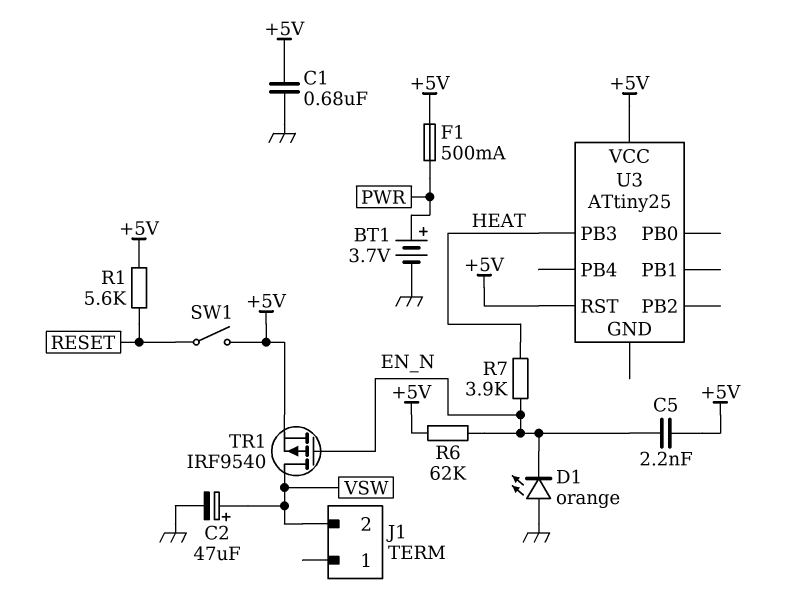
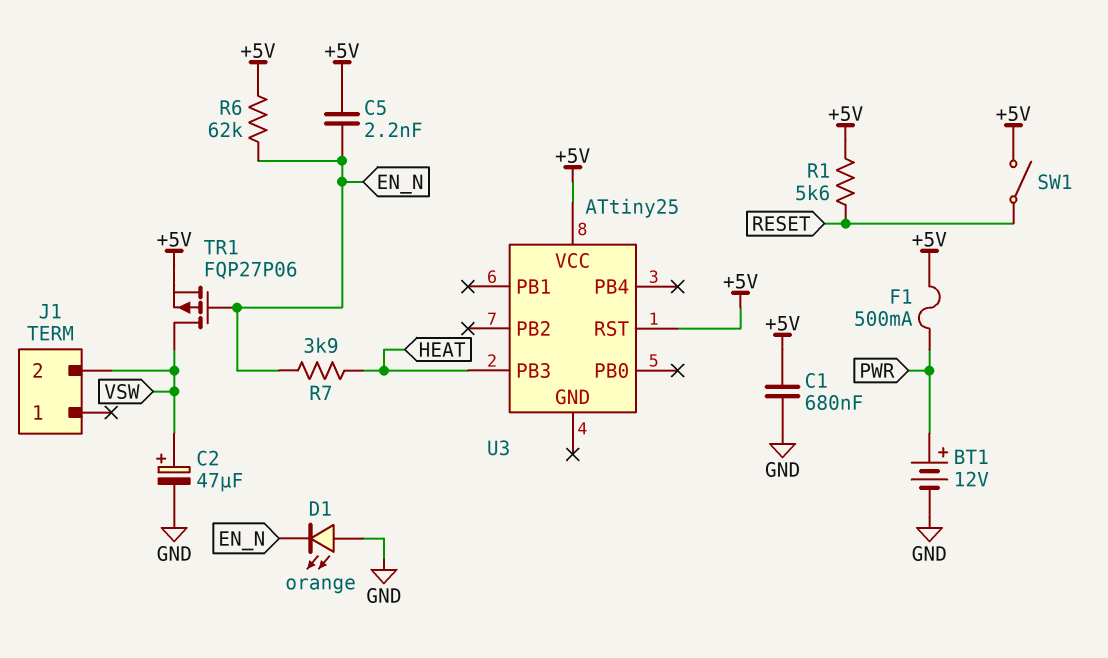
BT1: 3.7V (plus PWR, minus GND) -> 12V (plus PWR, minus GND)
TR1: PMOS IRF9540 (G EN_N, D VSW, S +5V) -> PMOS FQP27P06 (G EN_N, D VSW, S +5V)

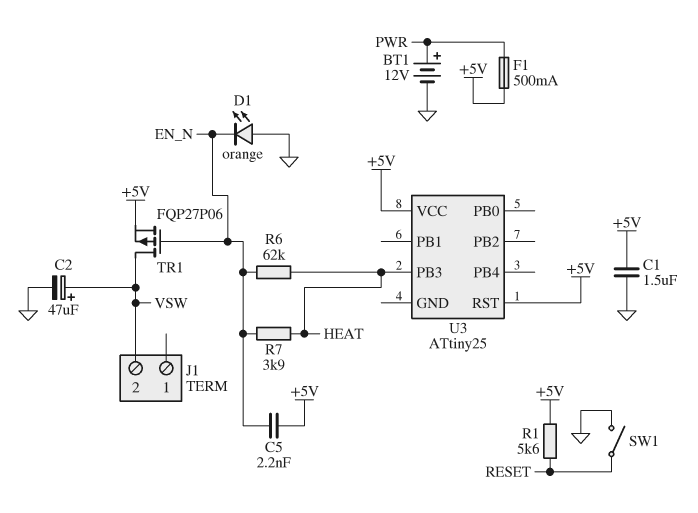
C1: 680nF (+5V, GND) -> 1.5uF (+5V, GND)
R6: 62k (+5V, EN_N) -> 62k (EN_N, HEAT)
SW1: switch (+5V, RESET) -> switch (GND, RESET)

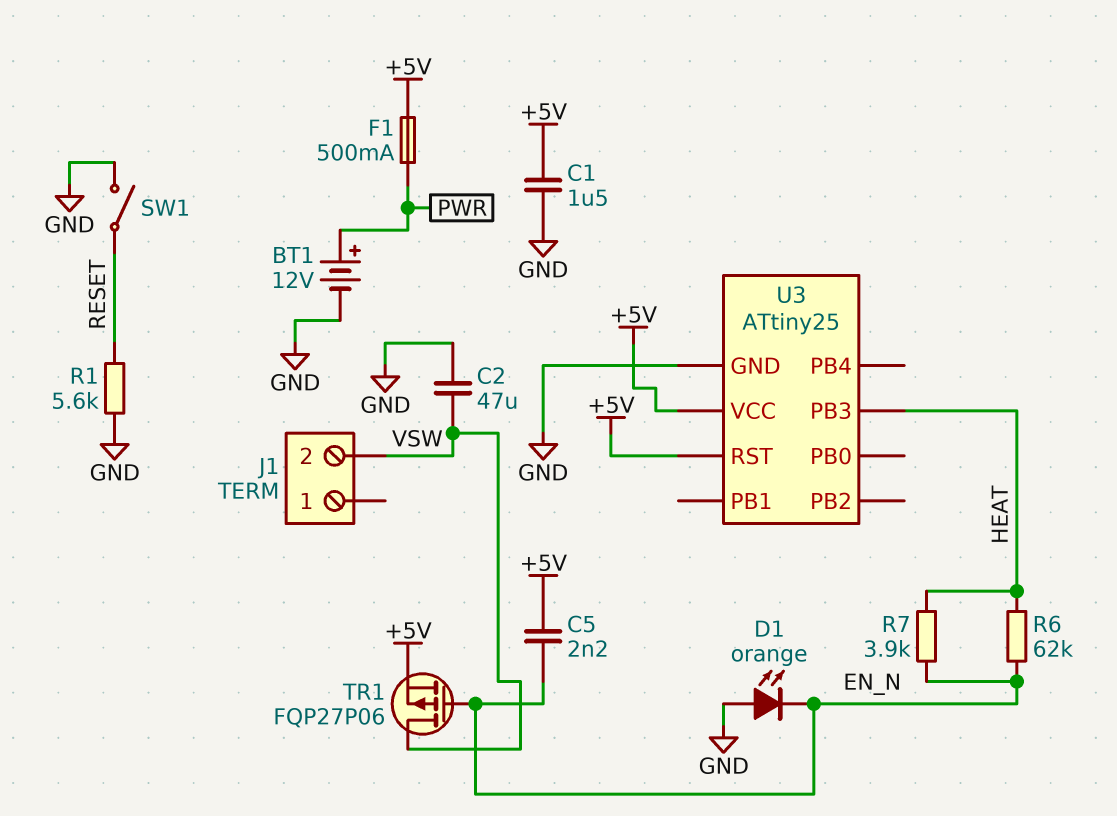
C2: 47uF (plus VSW, minus GND) -> 47uF (GND, VSW)
R1: 5.6k (+5V, RESET) -> 5.6k (GND, RESET)
U3 pin GND: none -> GND

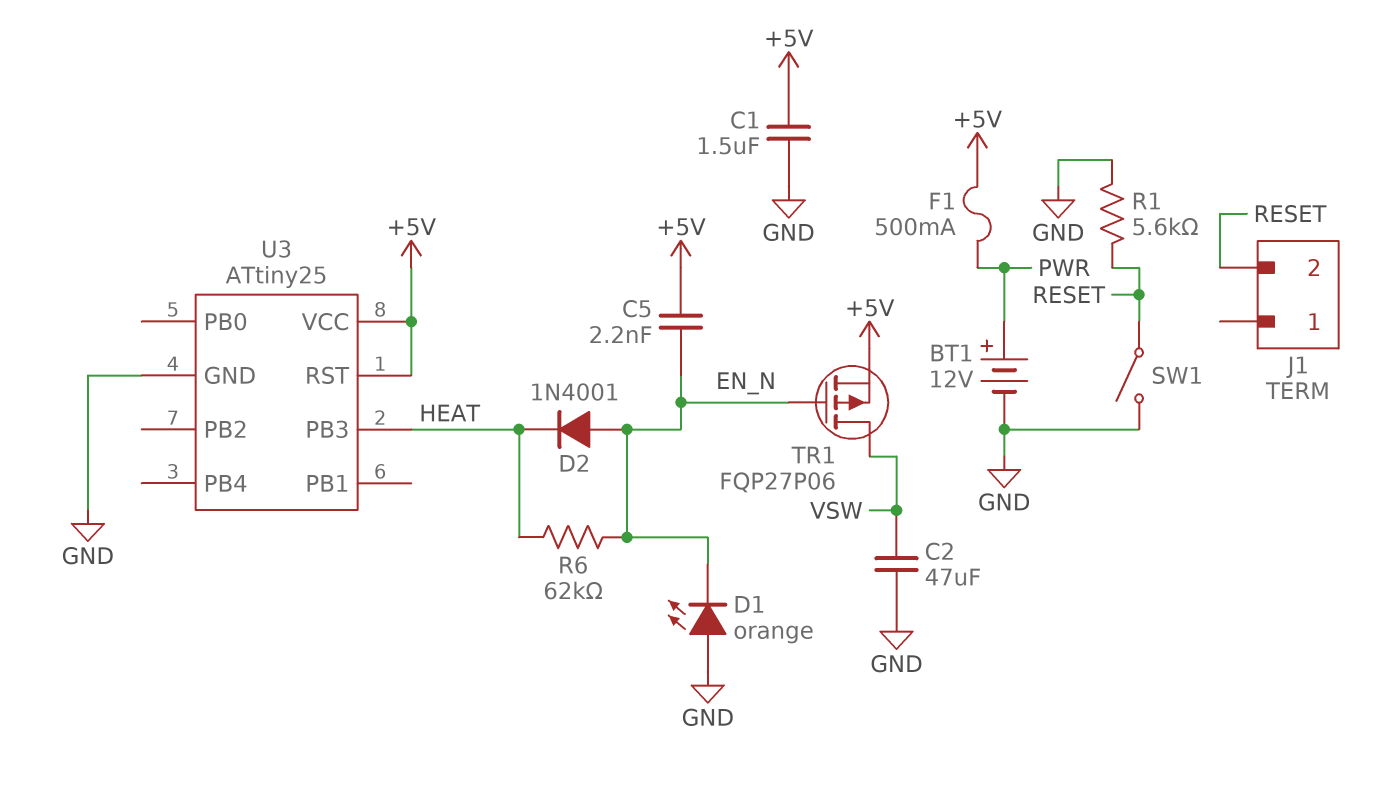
D2: none -> diode 1N4001 (A EN_N, K HEAT)
J1 pin 2: VSW -> RESET
R7: 3.9k (EN_N, HEAT) -> none

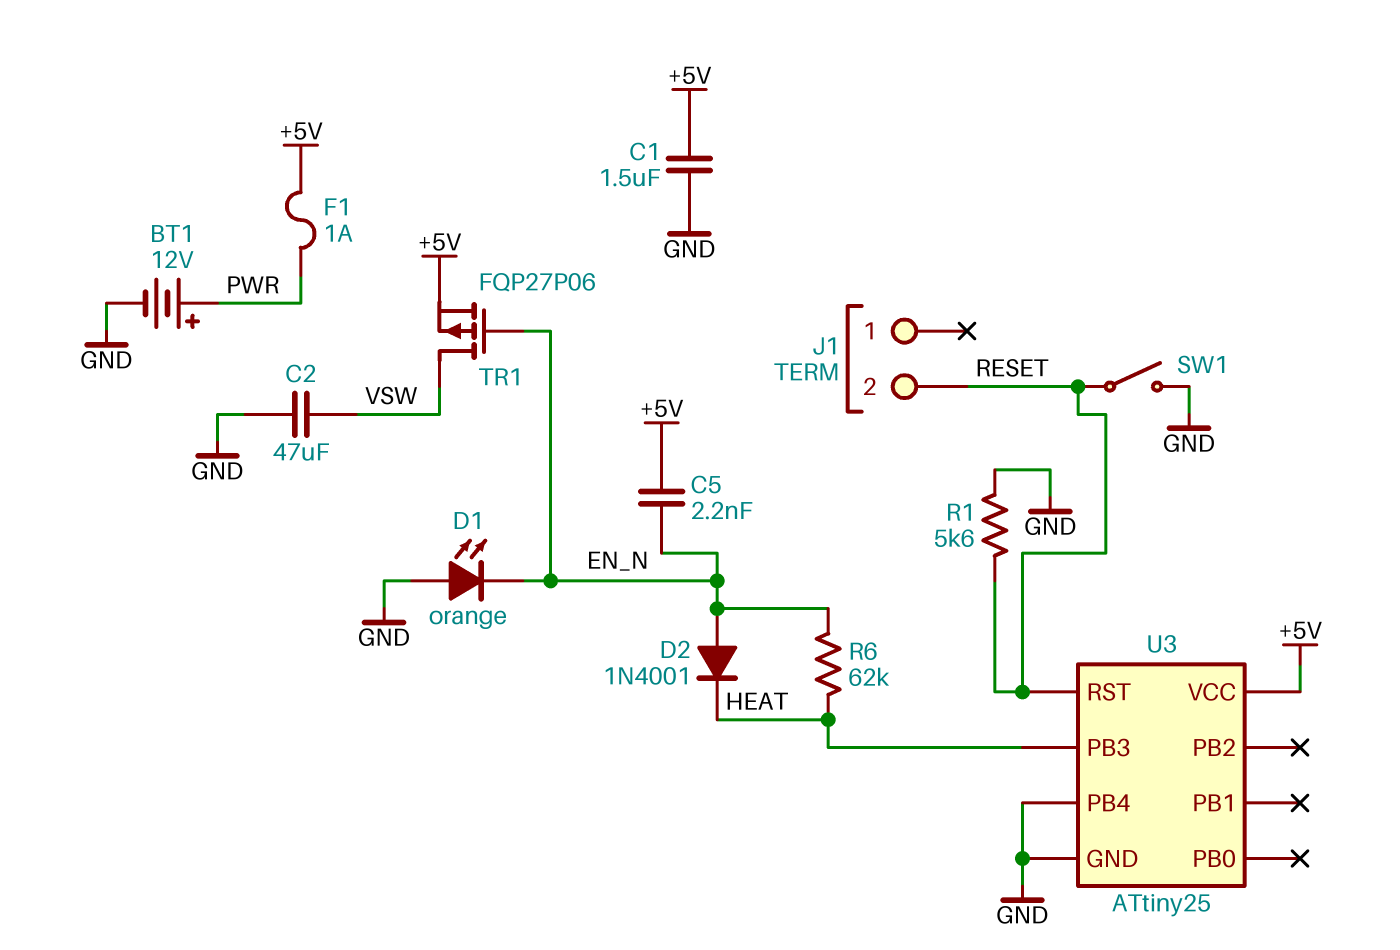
F1: 500mA (+5V, PWR) -> 1A (+5V, PWR)
U3 pin PB4: none -> GND
U3 pin RST: +5V -> RESET

